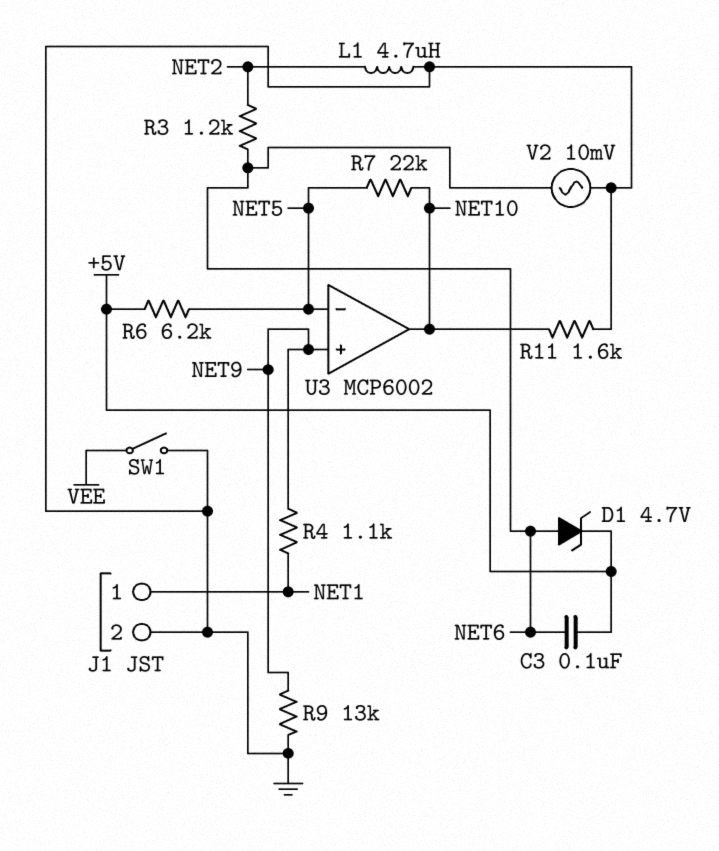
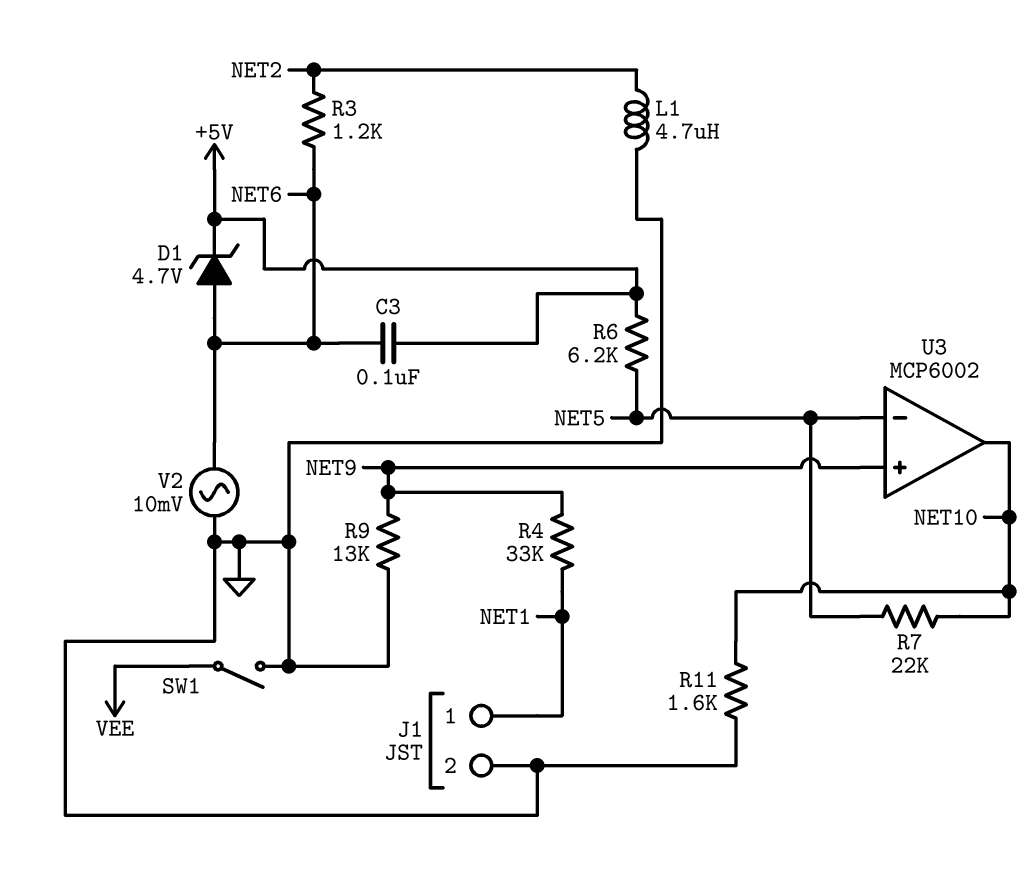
R4: 1.1k (NET1, NET9) -> 33k (NET1, NET9)

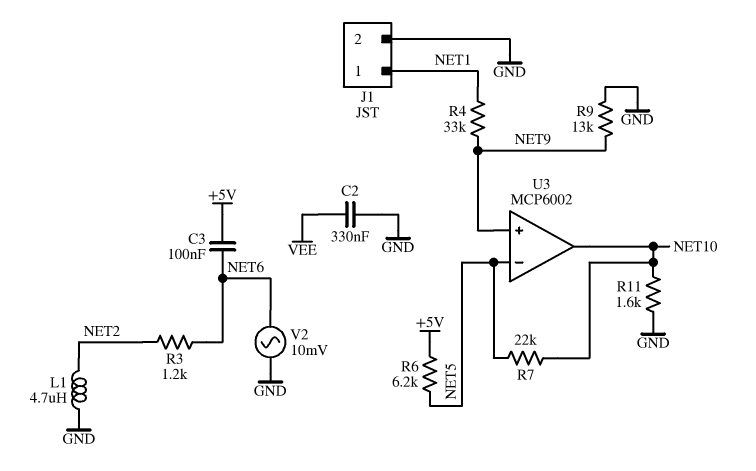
C2: none -> 330nF (GND, VEE)
D1: zener 4.7V (A NET6, K +5V) -> none
SW1: switch (GND, VEE) -> none

